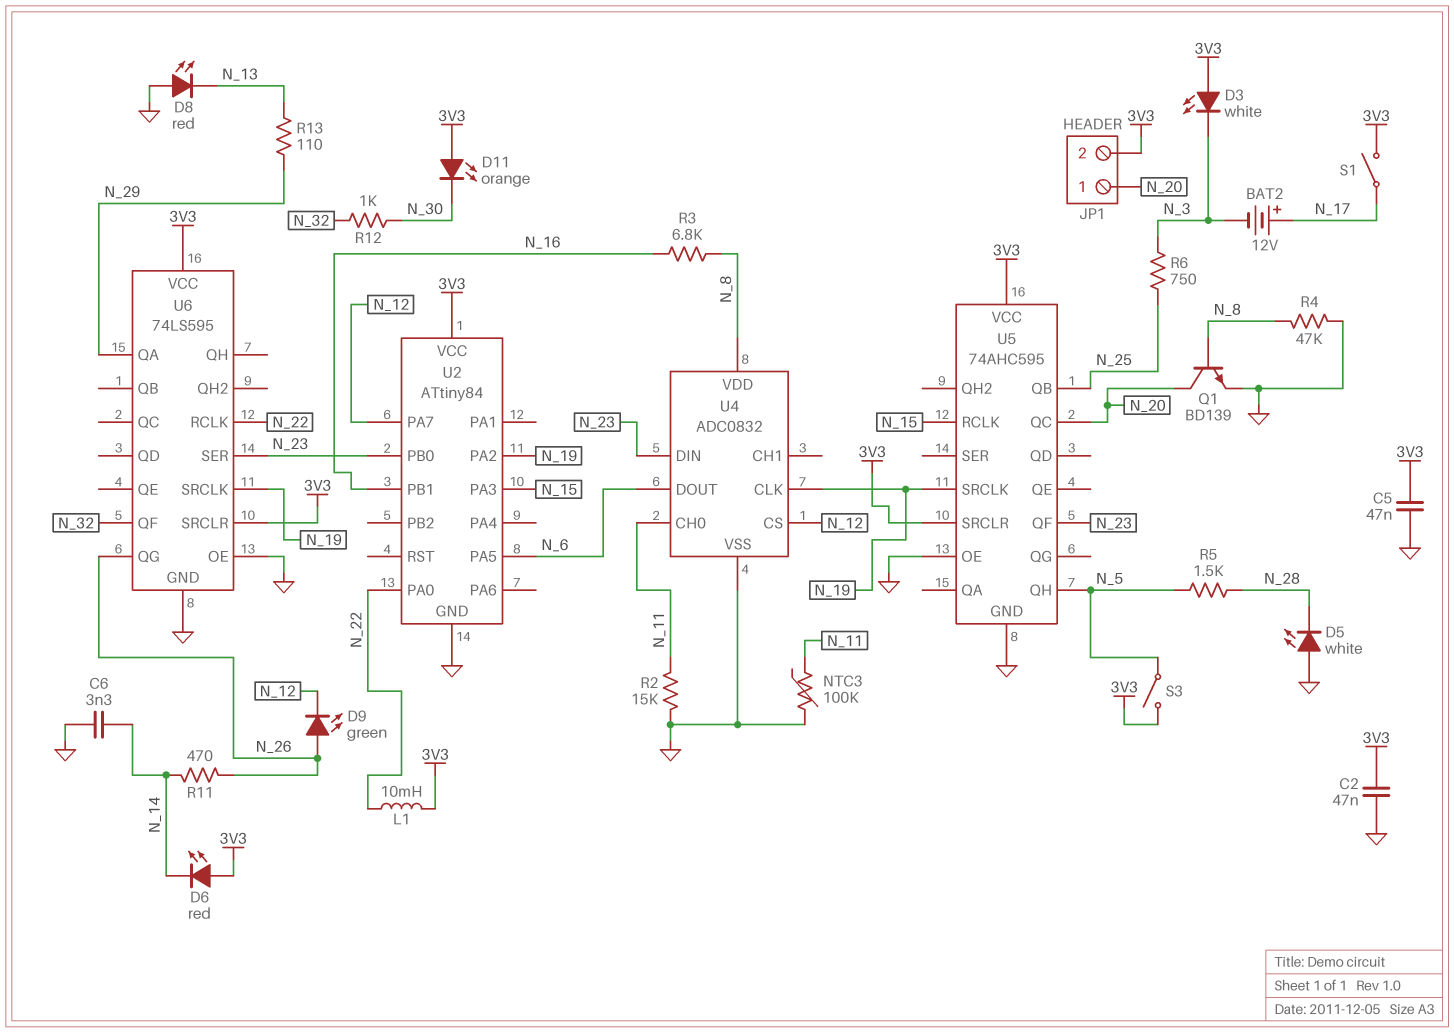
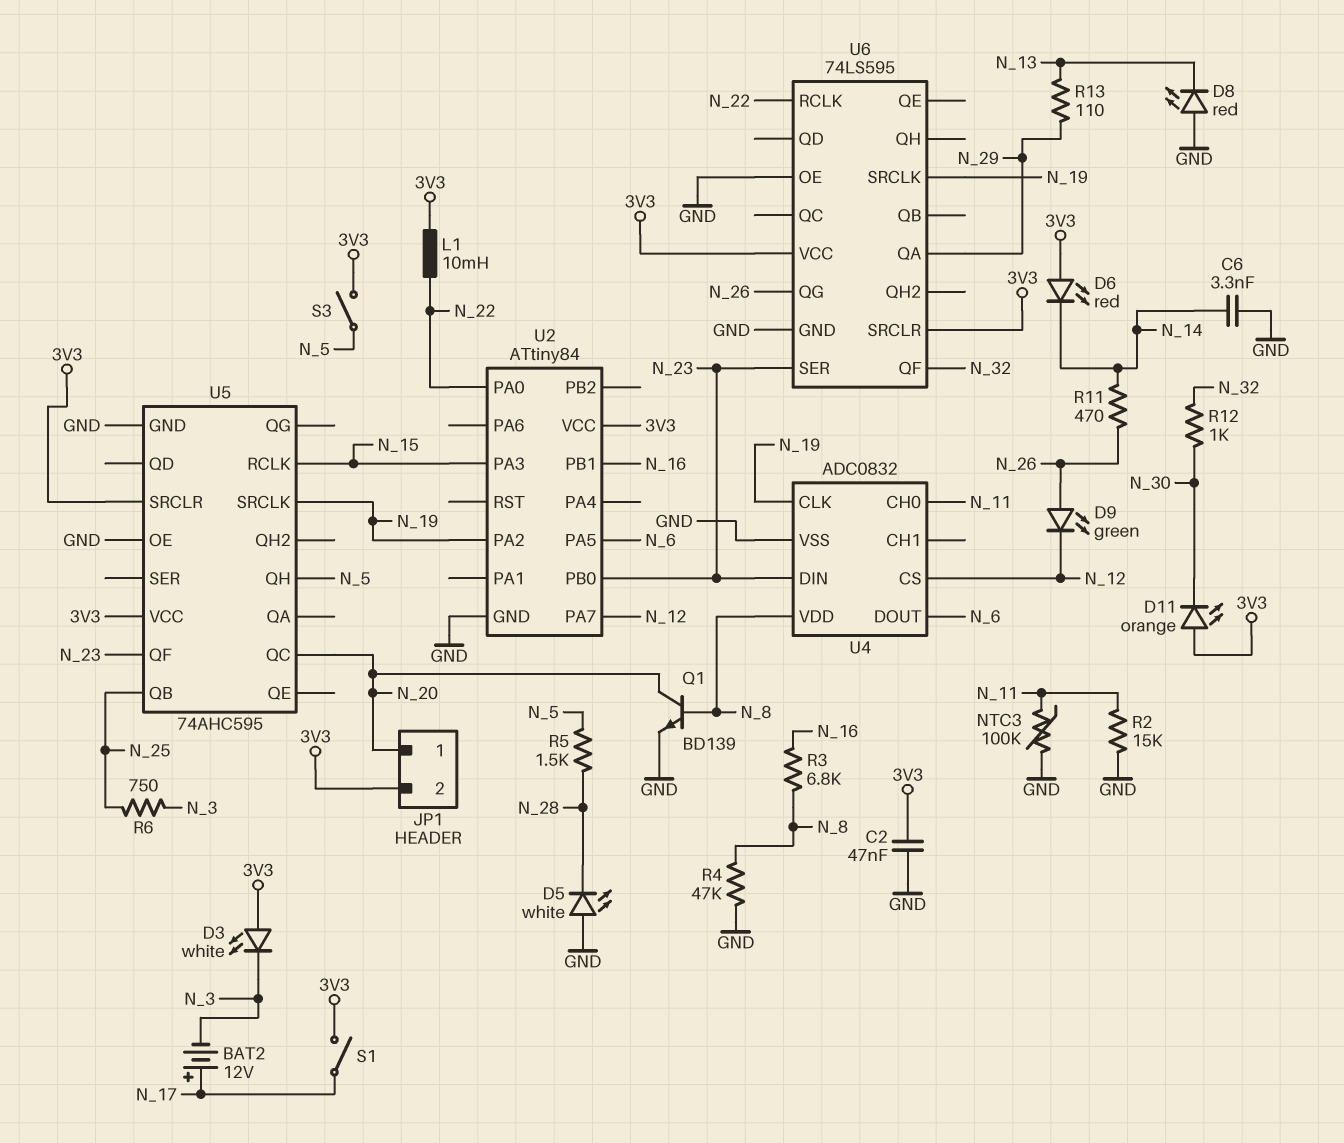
C5: 47nF (3V3, GND) -> none

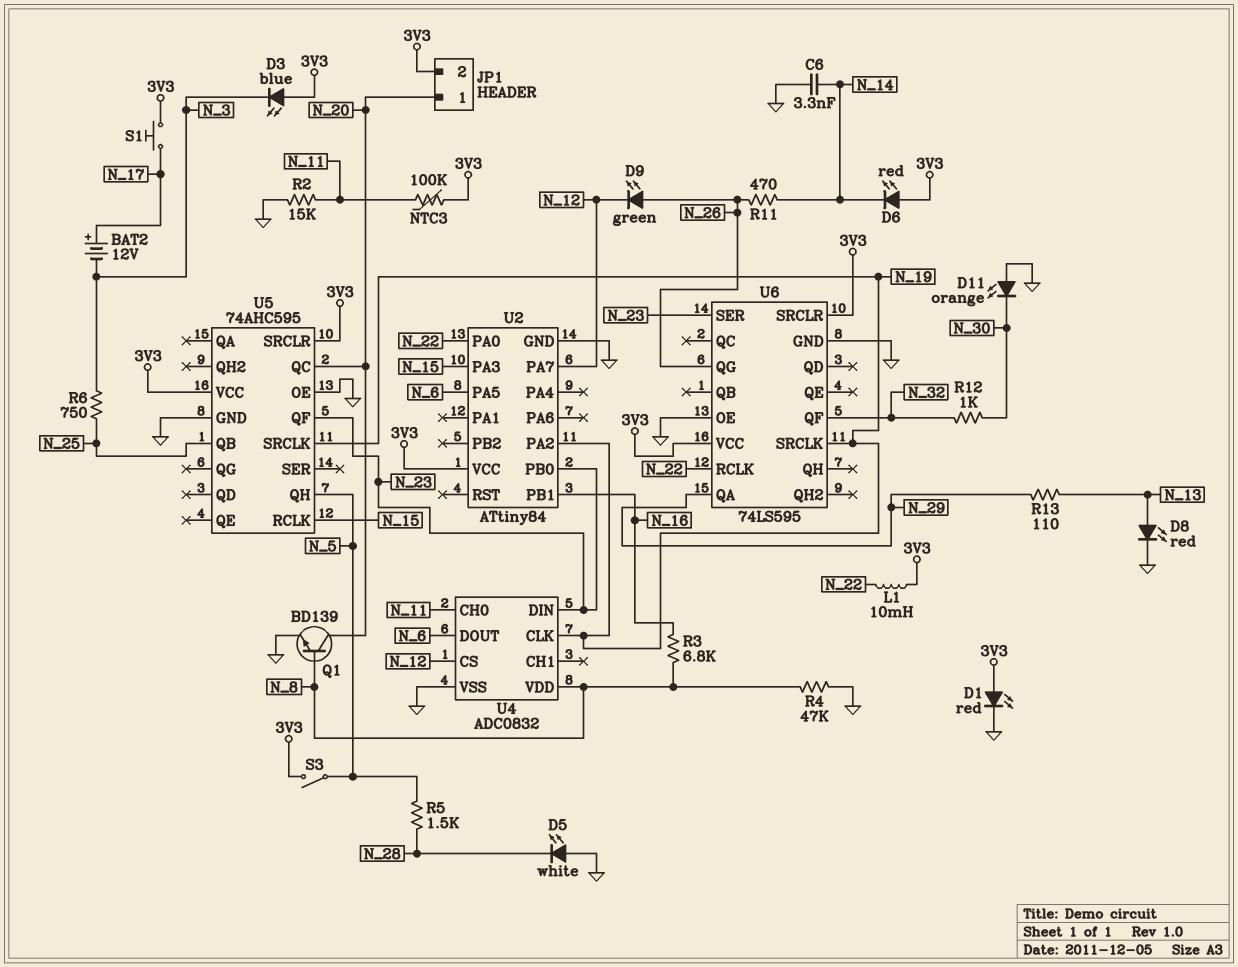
C2: 47nF (3V3, GND) -> none
D1: none -> LED red (A 3V3, K GND)
D3: LED white (A 3V3, K N_3) -> LED blue (A 3V3, K N_3)
D8: LED red (A GND, K N_13) -> LED red (A N_13, K GND)
D11: LED orange (A 3V3, K N_30) -> LED orange (A GND, K N_30)
NTC3: 100k (GND, N_11) -> 100k (3V3, N_11)
S1: switch (3V3, N_17) -> button (3V3, N_17)

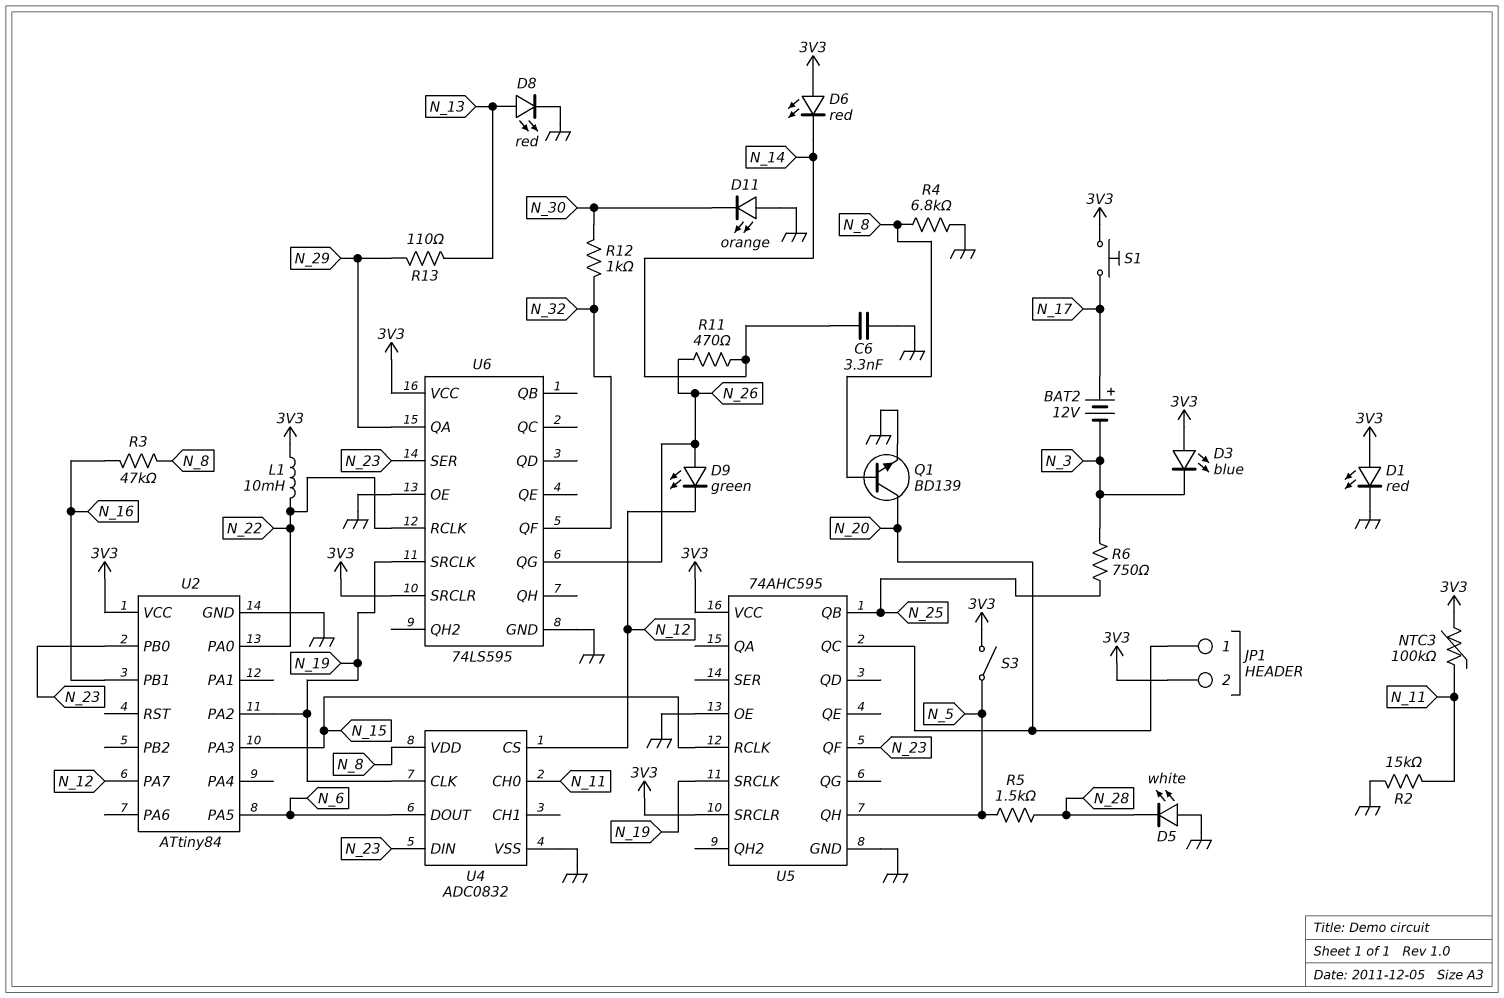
R3: 6.8k (N_8, N_16) -> 47k (N_8, N_16)
R4: 47k (GND, N_8) -> 6.8k (GND, N_8)

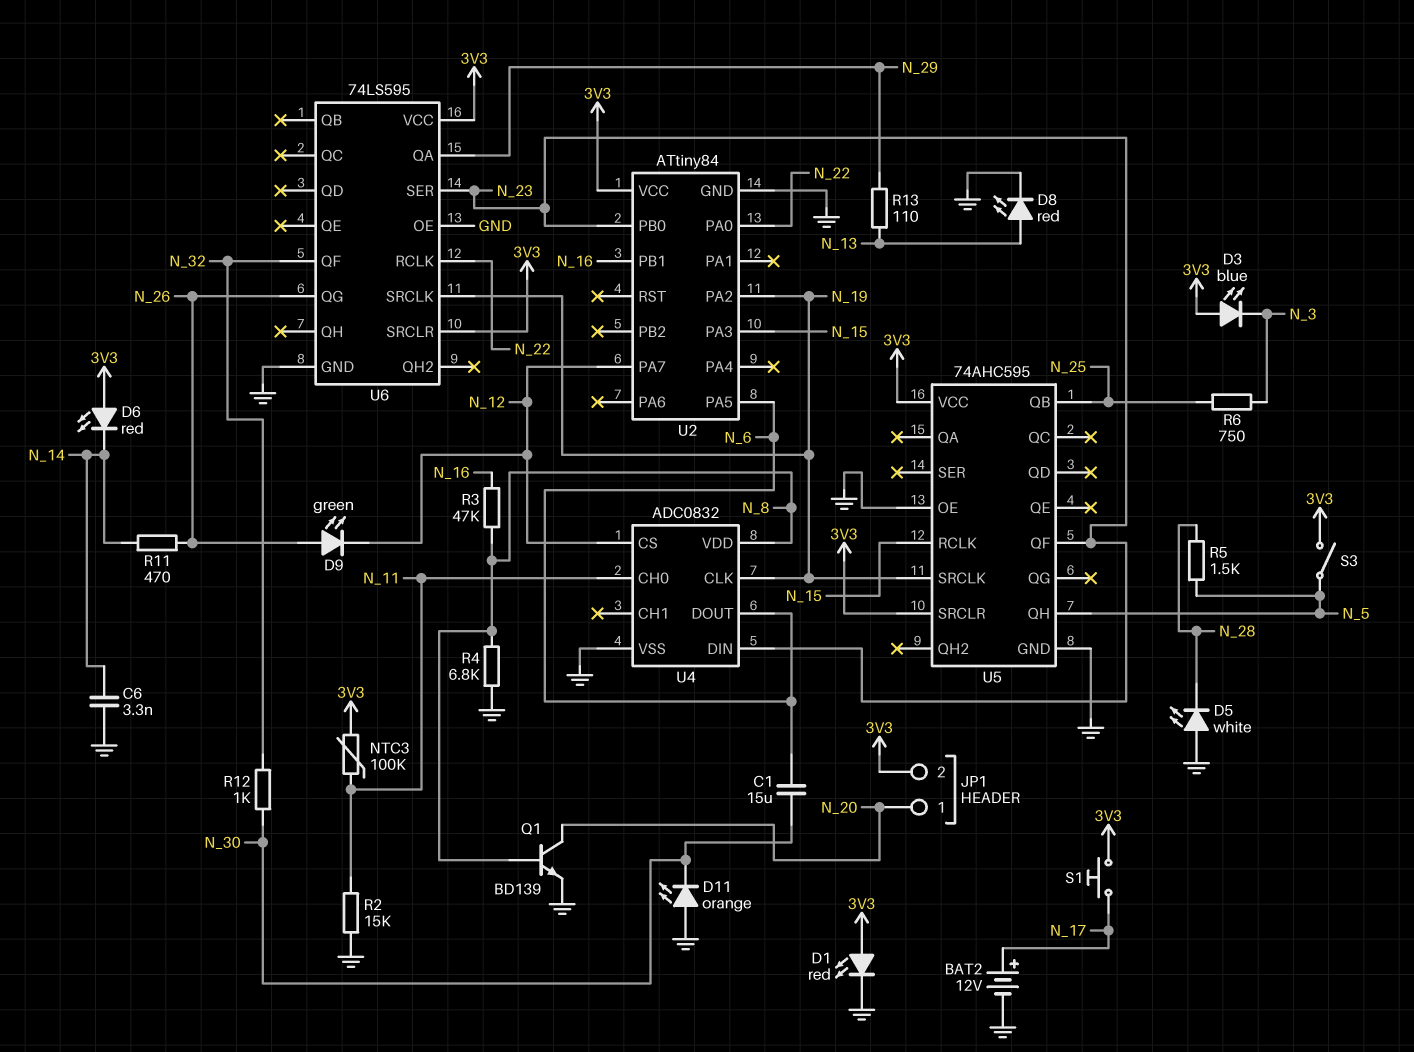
BAT2: 12V (plus N_17, minus N_3) -> 12V (plus N_17, minus GND)
C1: none -> 15uF (N_6, N_30)
L1: 10mH (3V3, N_22) -> none
U5 pin QC: N_20 -> none

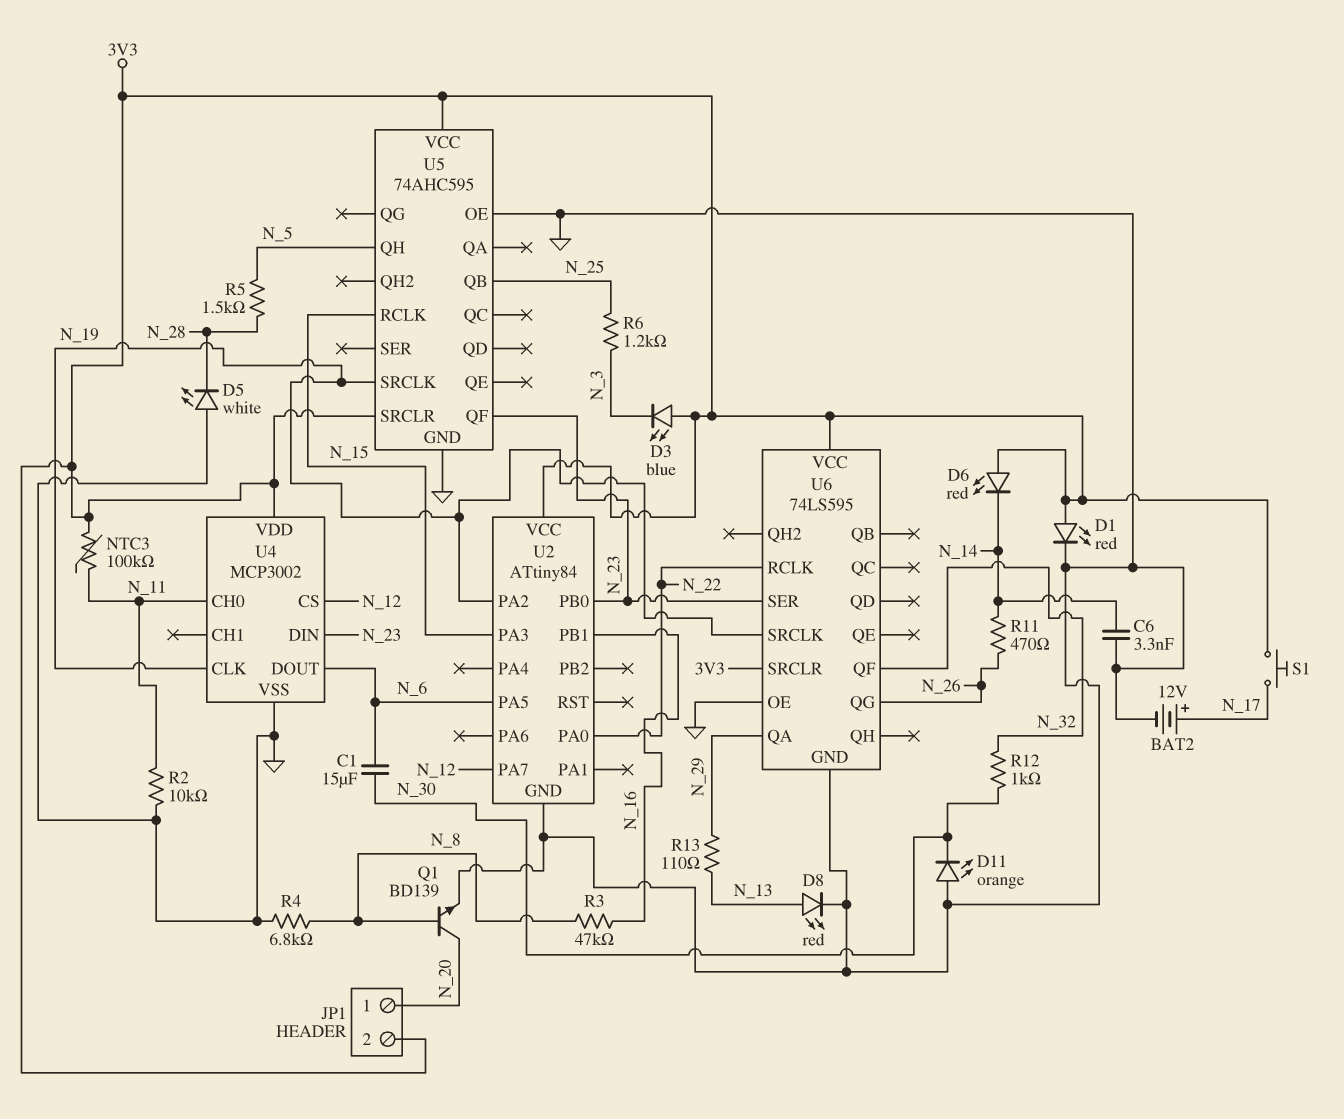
D9: LED green (A N_26, K N_12) -> none
R2: 15k (GND, N_11) -> 10k (GND, N_11)
R6: 750 (N_3, N_25) -> 1.2k (N_3, N_25)
S3: switch (3V3, N_5) -> none
U4: ADC0832 -> MCP3002
U4 pin VDD: N_8 -> 3V3

